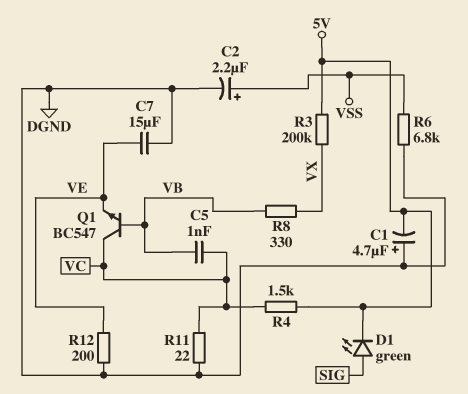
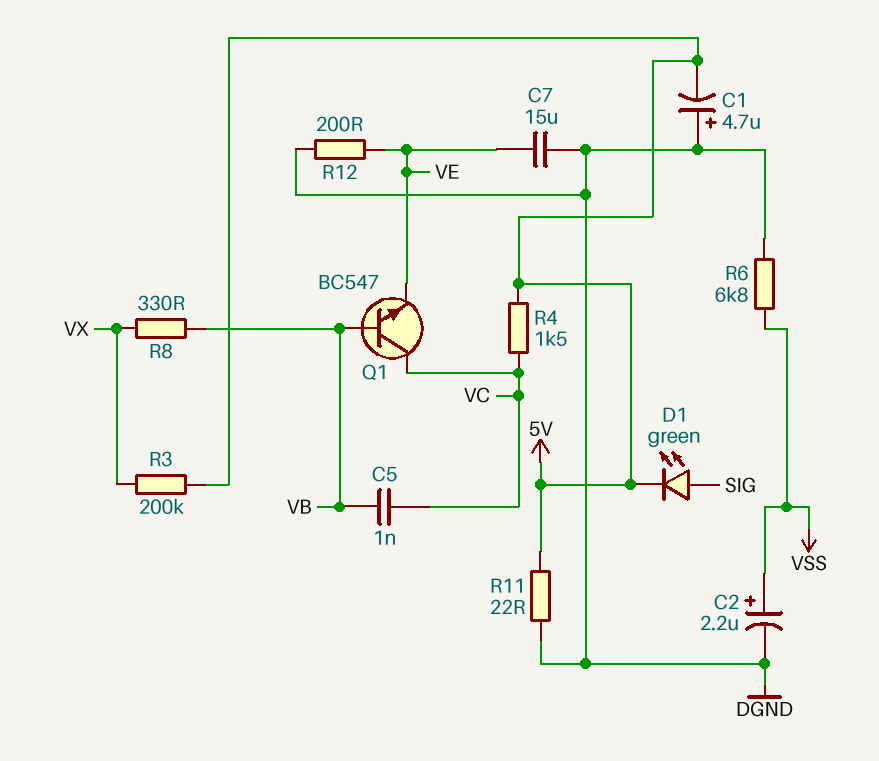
R11: 22 (DGND, VC) -> 22 (5V, DGND)

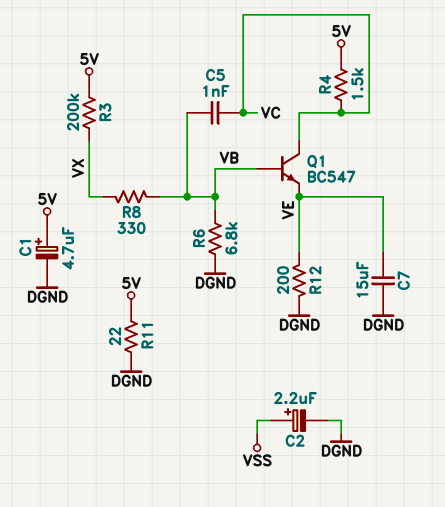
C1: 4.7uF (plus DGND, minus 5V) -> 4.7uF (plus 5V, minus DGND)
D1: LED green (A SIG, K 5V) -> none
R6: 6.8k (DGND, VSS) -> 6.8k (DGND, VB)

